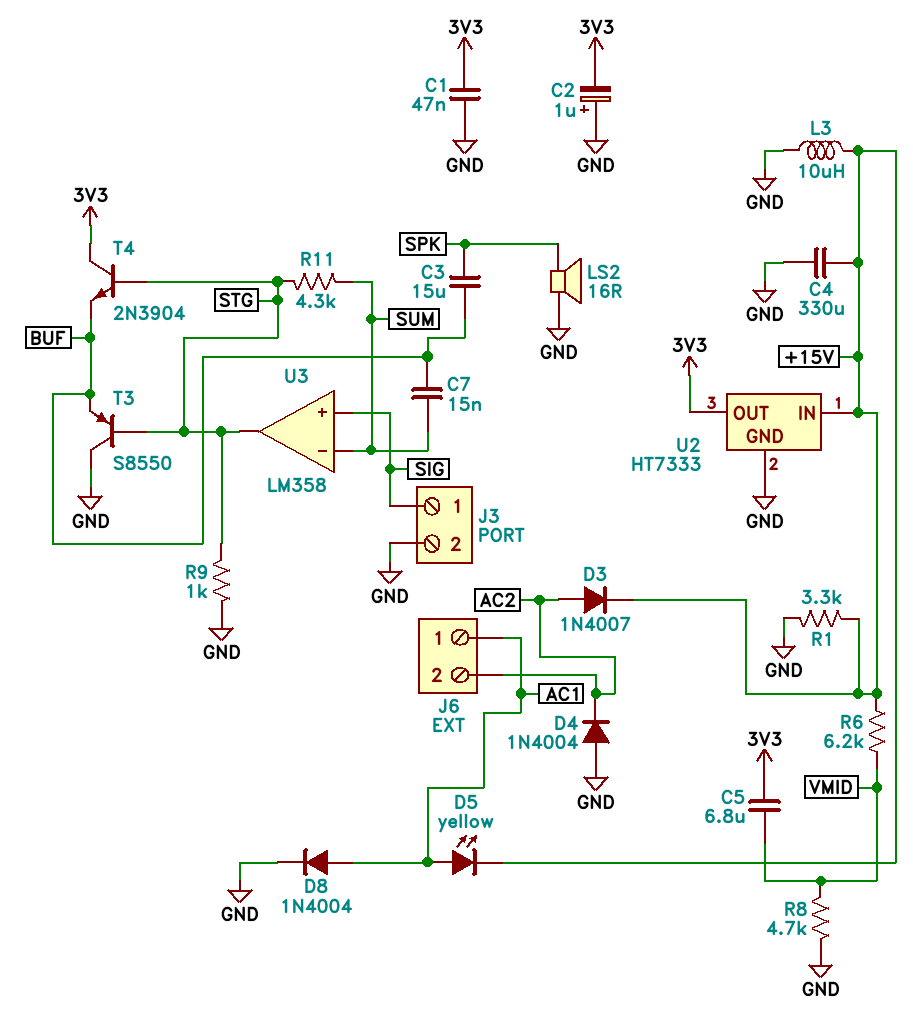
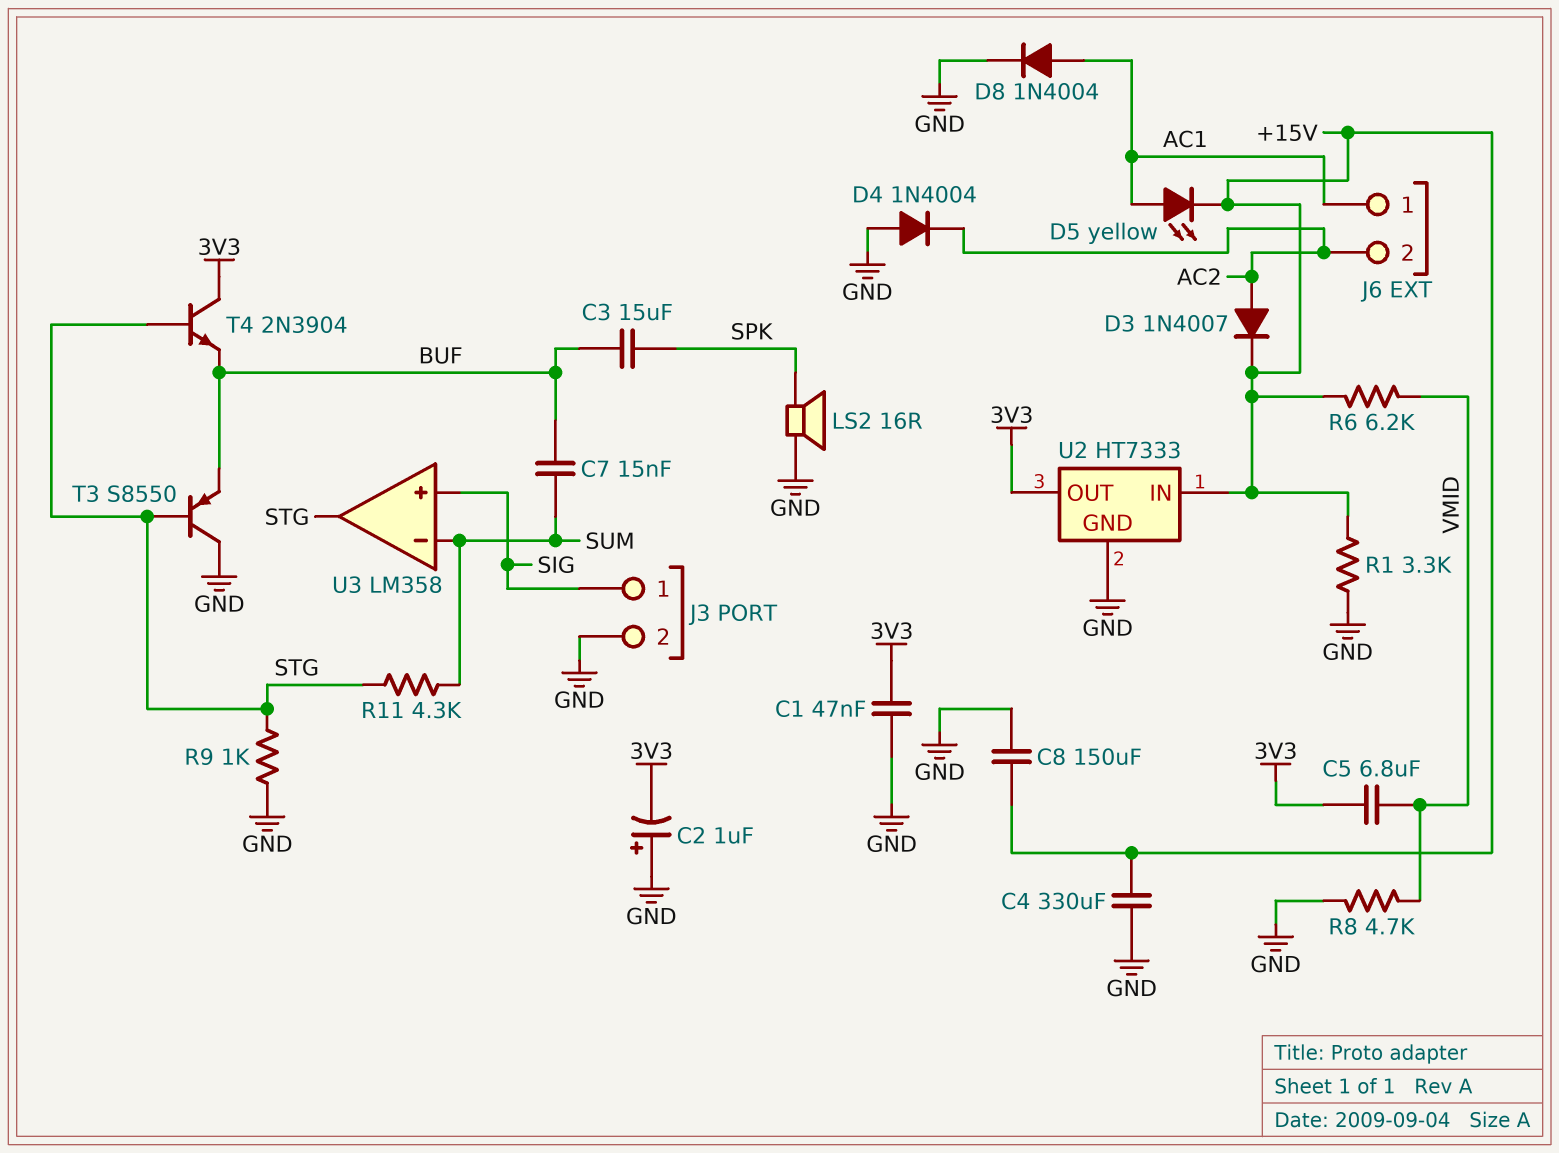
C8: none -> 150uF (+15V, GND)
L3: 10uH (+15V, GND) -> none

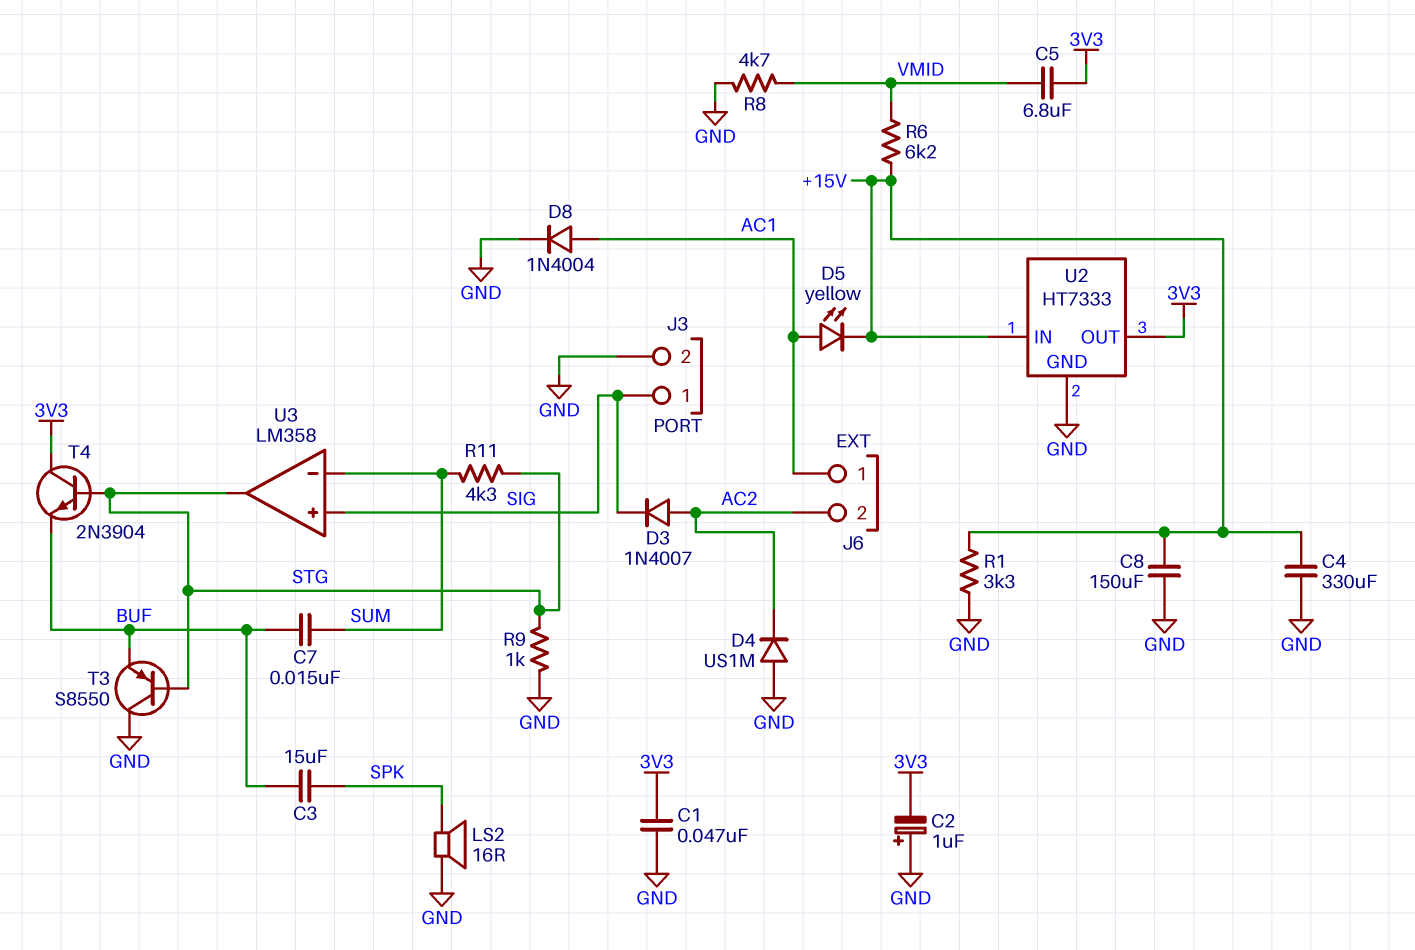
D3: diode 1N4007 (A AC2, K +15V) -> diode 1N4007 (A AC2, K SIG)
D4: diode 1N4004 (A GND, K AC2) -> diode US1M (A GND, K AC2)

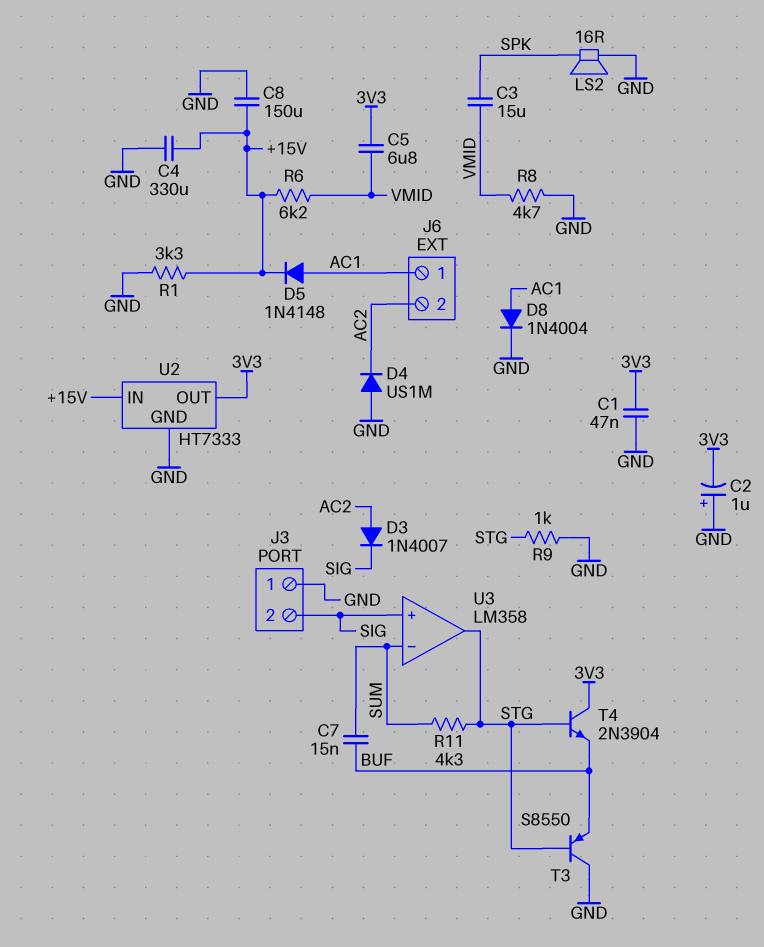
C3: 15uF (BUF, SPK) -> 15uF (SPK, VMID)
D5: LED yellow (A AC1, K +15V) -> diode 1N4148 (A AC1, K +15V)
J3 pin 1: SIG -> GND
J3 pin 2: GND -> SIG

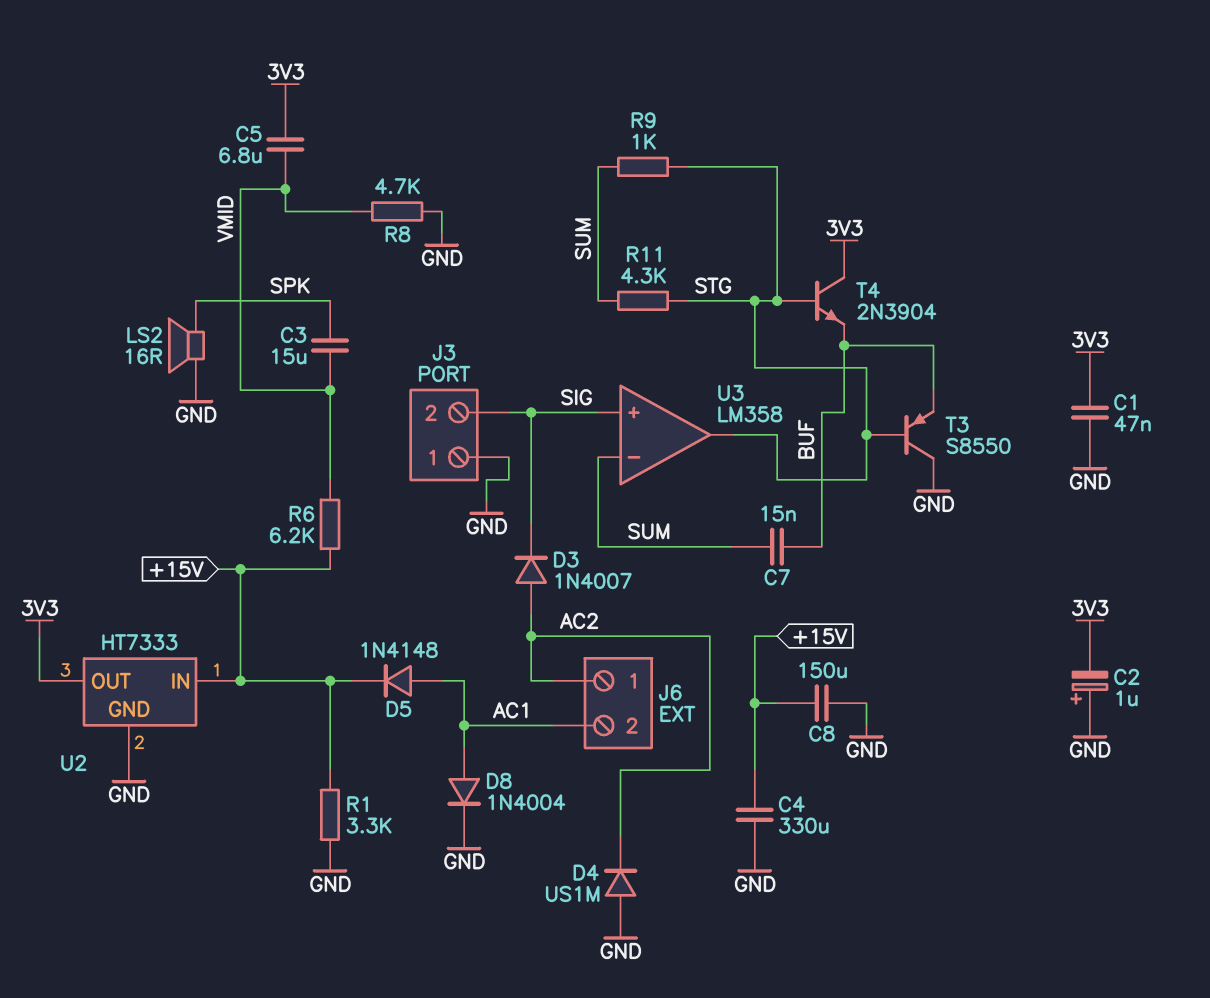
J6 pin 1: AC1 -> AC2
J6 pin 2: AC2 -> AC1
R9: 1k (GND, STG) -> 1k (STG, SUM)

